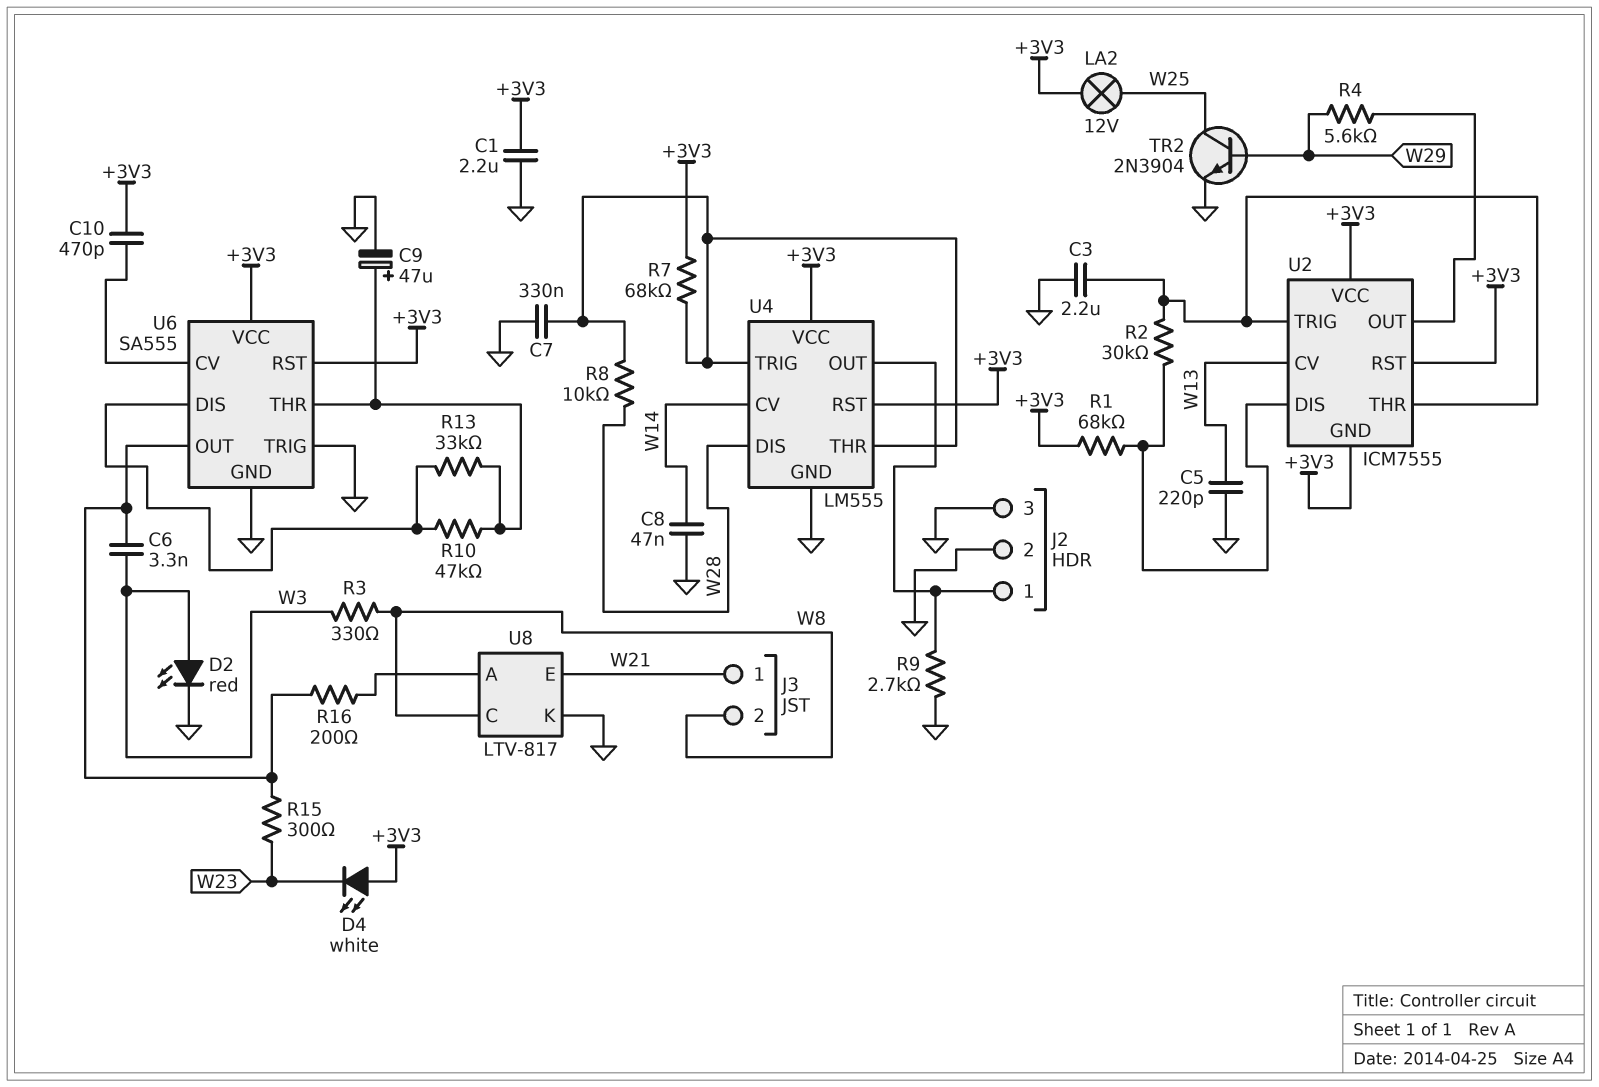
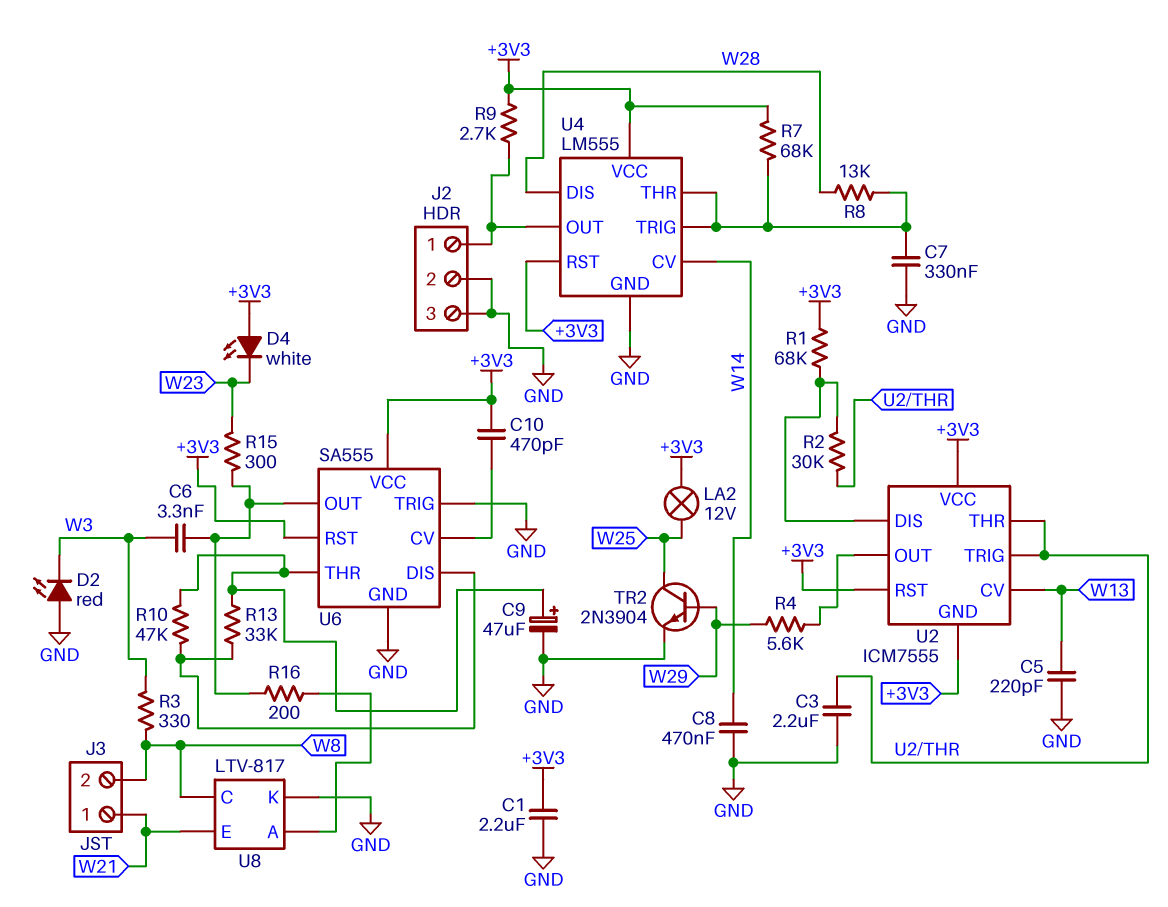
C8: 47nF (GND, W14) -> 470nF (GND, W14)
D2: LED red (A W3, K GND) -> LED red (A GND, K W3)
R8: 10k (U4/THR, W28) -> 13k (U4/THR, W28)
R9: 2.7k (GND, J2/1) -> 2.7k (+3V3, J2/1)

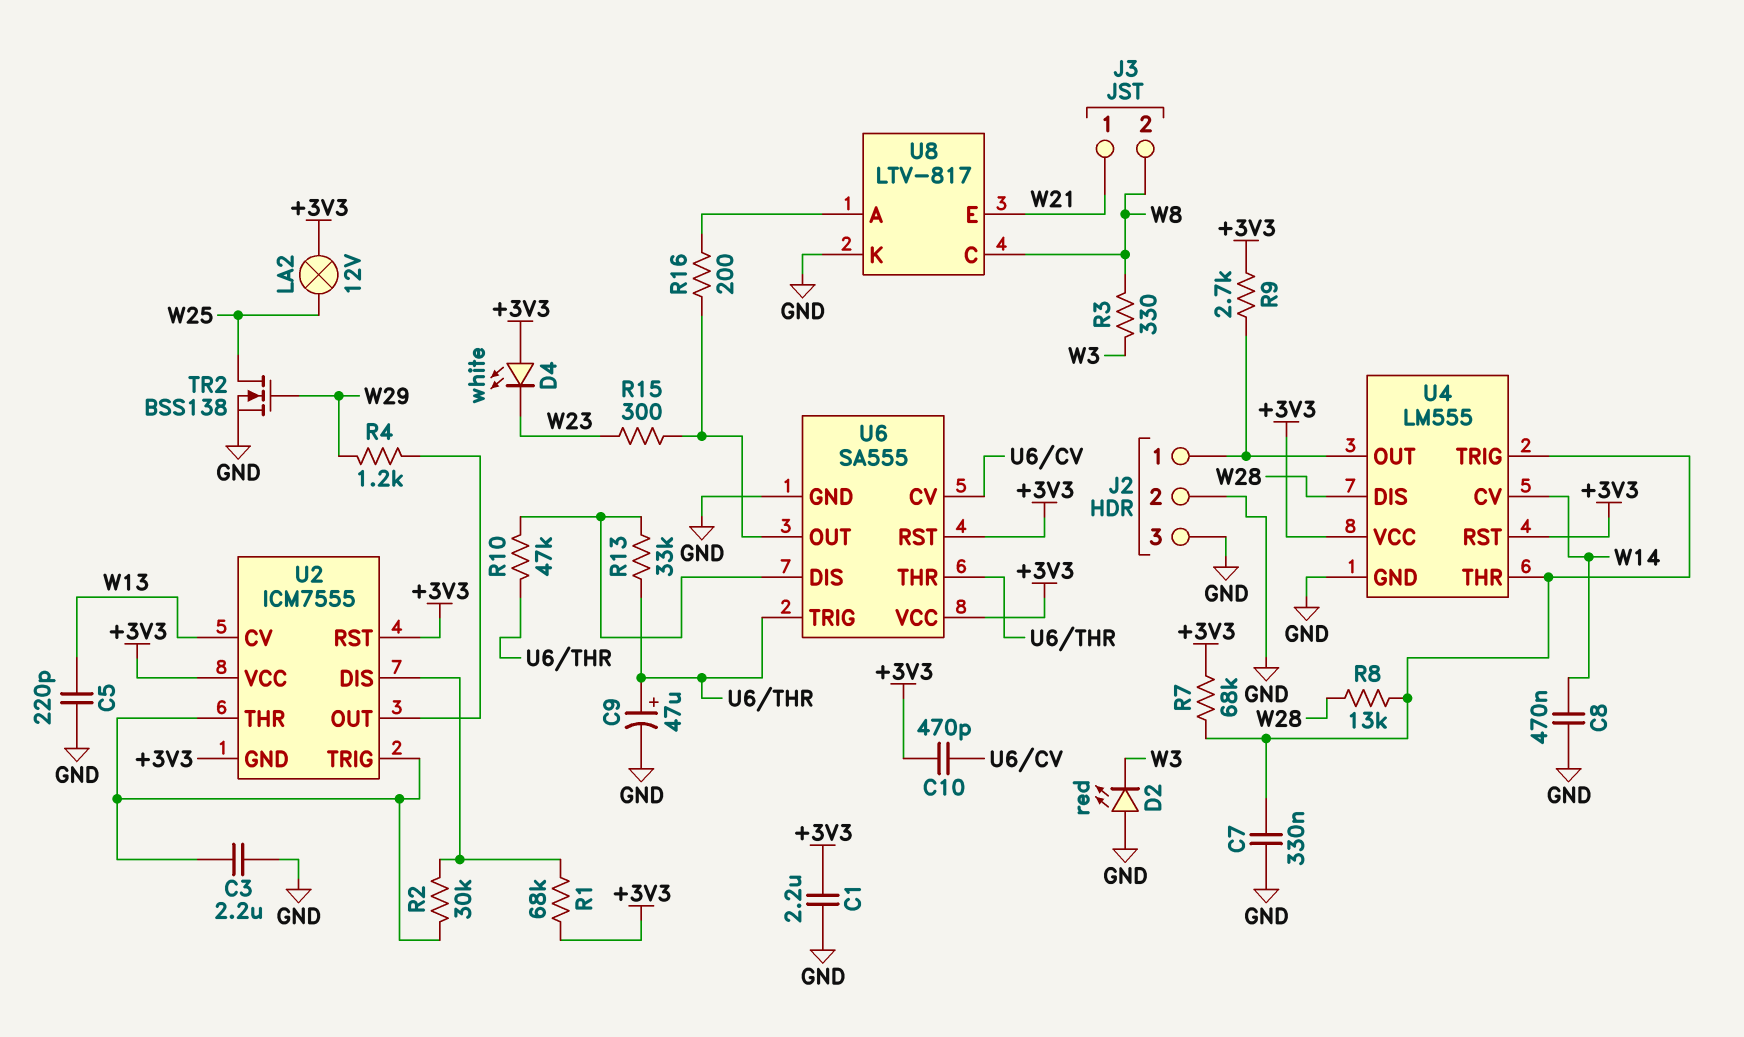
C6: 3.3nF (U6/OUT, W3) -> none
R4: 5.6k (U2/OUT, W29) -> 1.2k (U2/OUT, W29)
TR2: NPN 2N3904 (B W29, C W25, E GND) -> NMOS BSS138 (G W29, D W25, S GND)
U6 pin TRIG: GND -> U6/THR

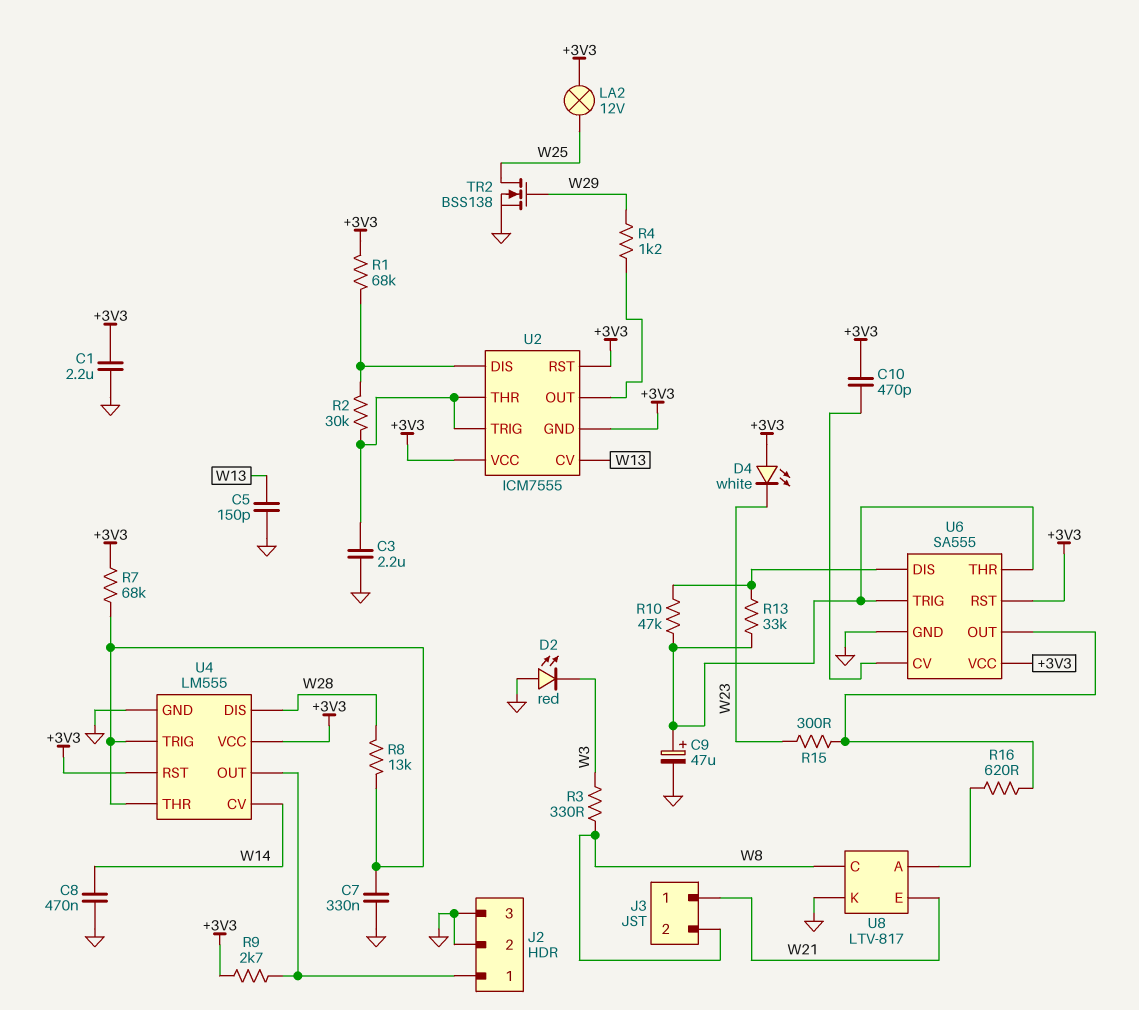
C5: 220pF (GND, W13) -> 150pF (GND, W13)
R16: 200 (U6/OUT, U8/A) -> 620 (U6/OUT, U8/A)

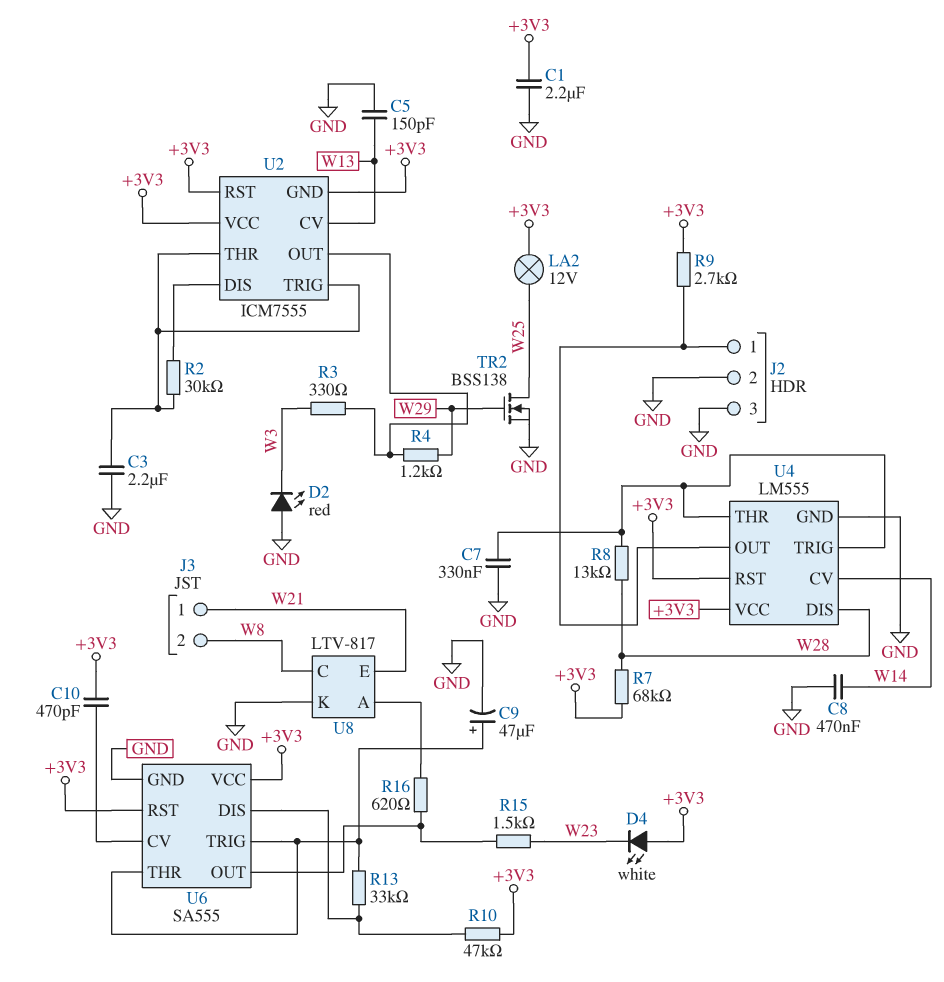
R1: 68k (+3V3, U2/DIS) -> none
R3: 330 (W3, W8) -> 330 (U2/OUT, W3)
R7: 68k (+3V3, U4/THR) -> 68k (+3V3, W28)
R10: 47k (U6/DIS, U6/THR) -> 47k (+3V3, U6/DIS)
R15: 300 (U6/OUT, W23) -> 1.5k (U6/OUT, W23)

